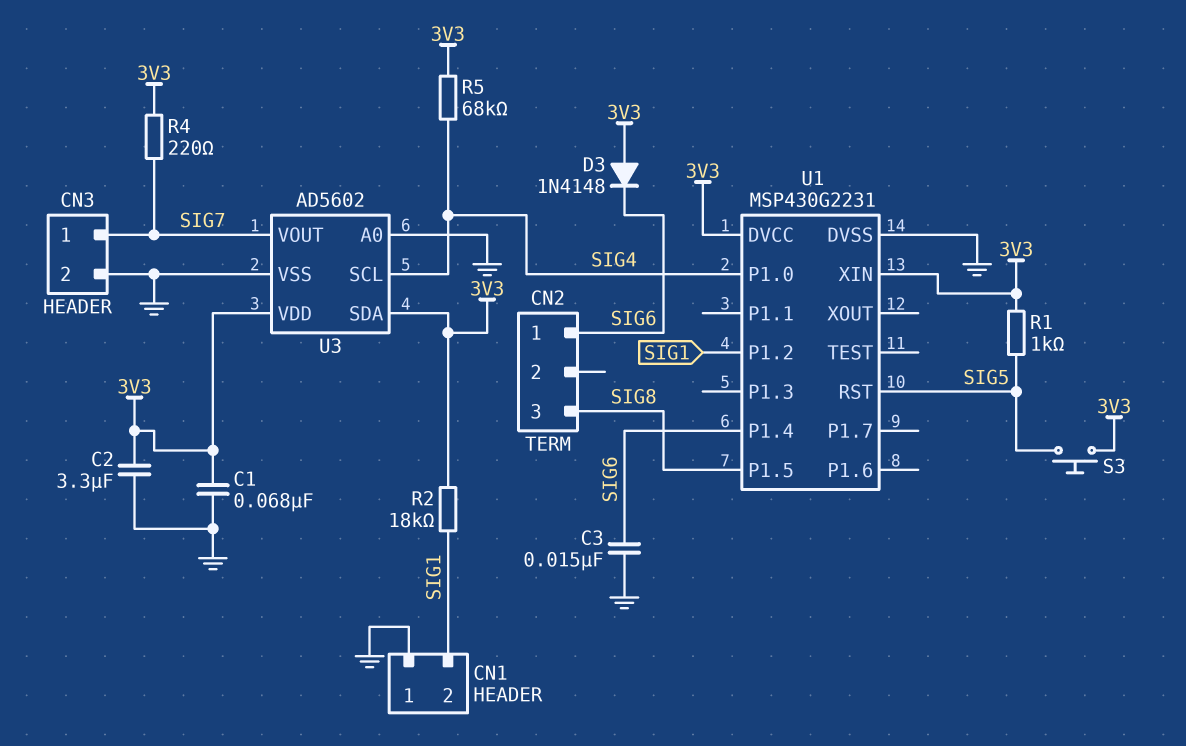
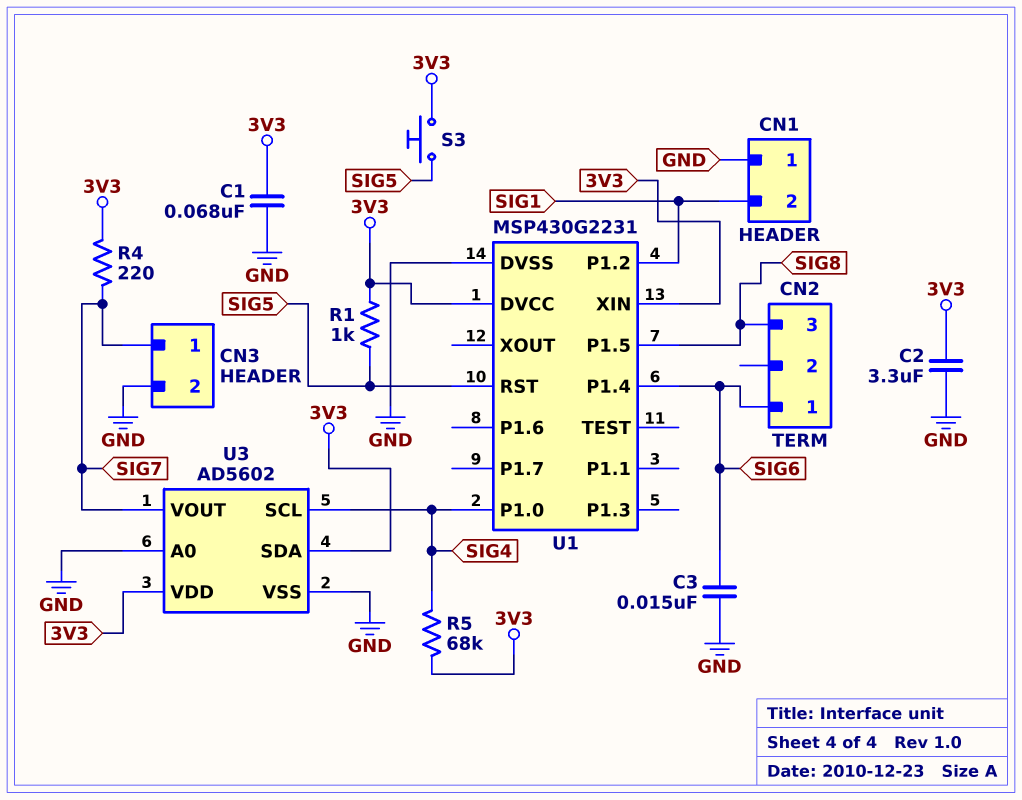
D3: diode 1N4148 (A 3V3, K SIG6) -> none
R2: 18k (3V3, SIG1) -> none

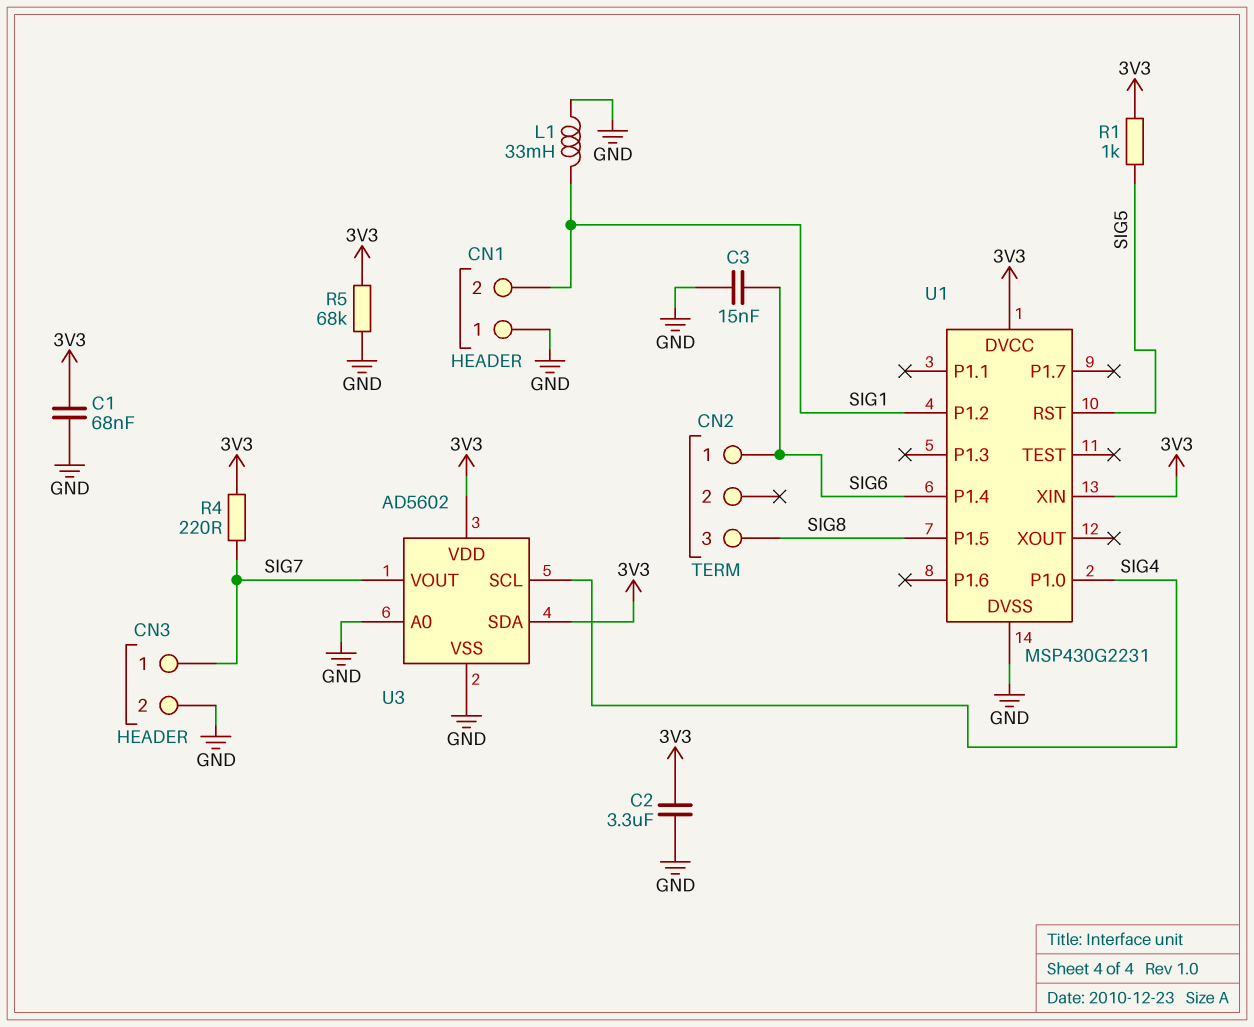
L1: none -> 33mH (GND, SIG1)
R5: 68k (3V3, SIG4) -> 68k (3V3, GND)
S3: button (3V3, SIG5) -> none

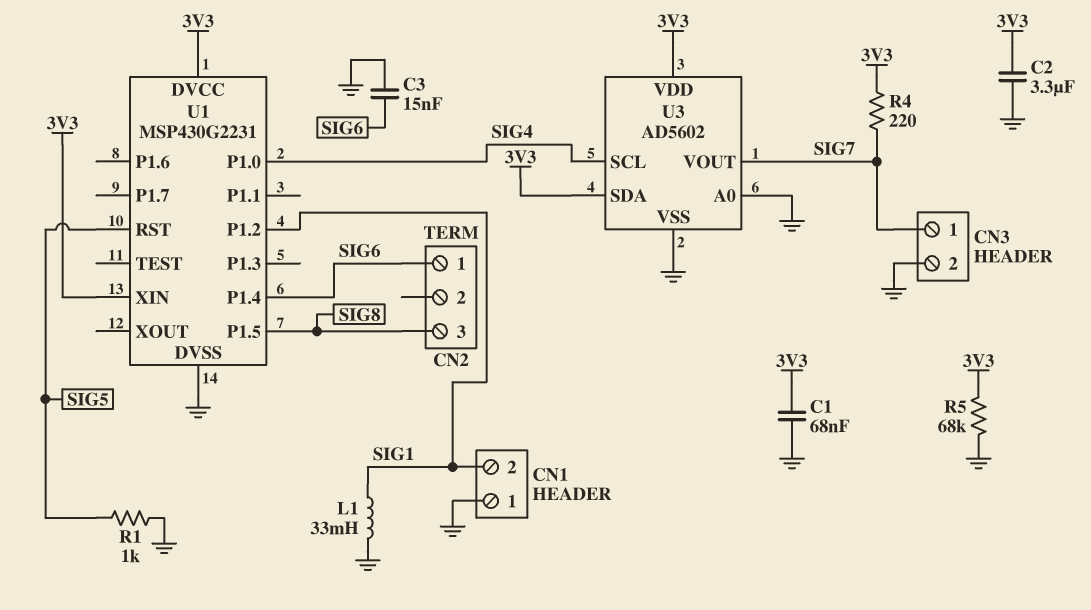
R1: 1k (3V3, SIG5) -> 1k (GND, SIG5)

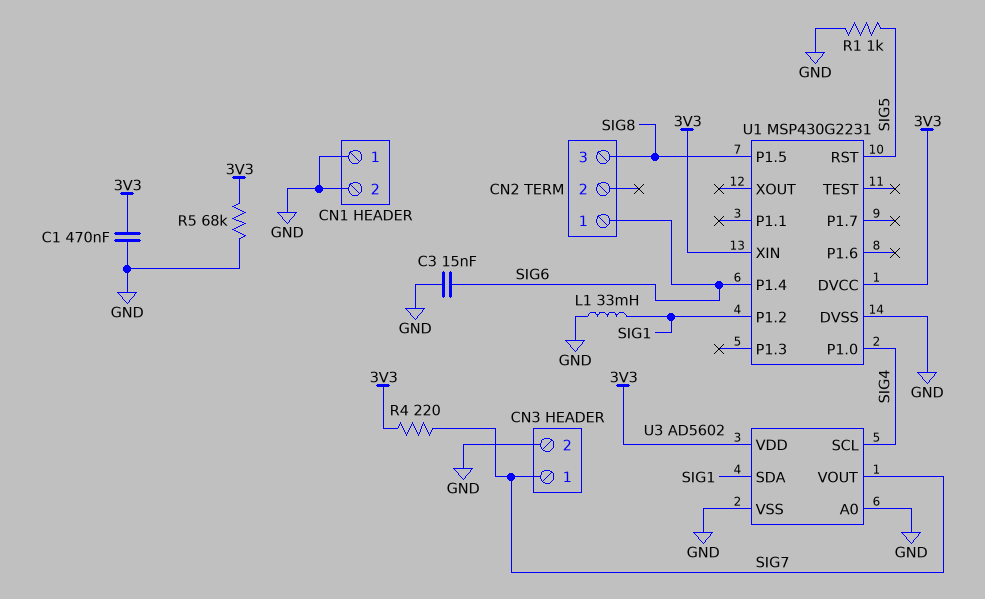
C1: 68nF (3V3, GND) -> 470nF (3V3, GND)
C2: 3.3uF (3V3, GND) -> none
CN1 pin 2: SIG1 -> GND
U3 pin SDA: 3V3 -> SIG1

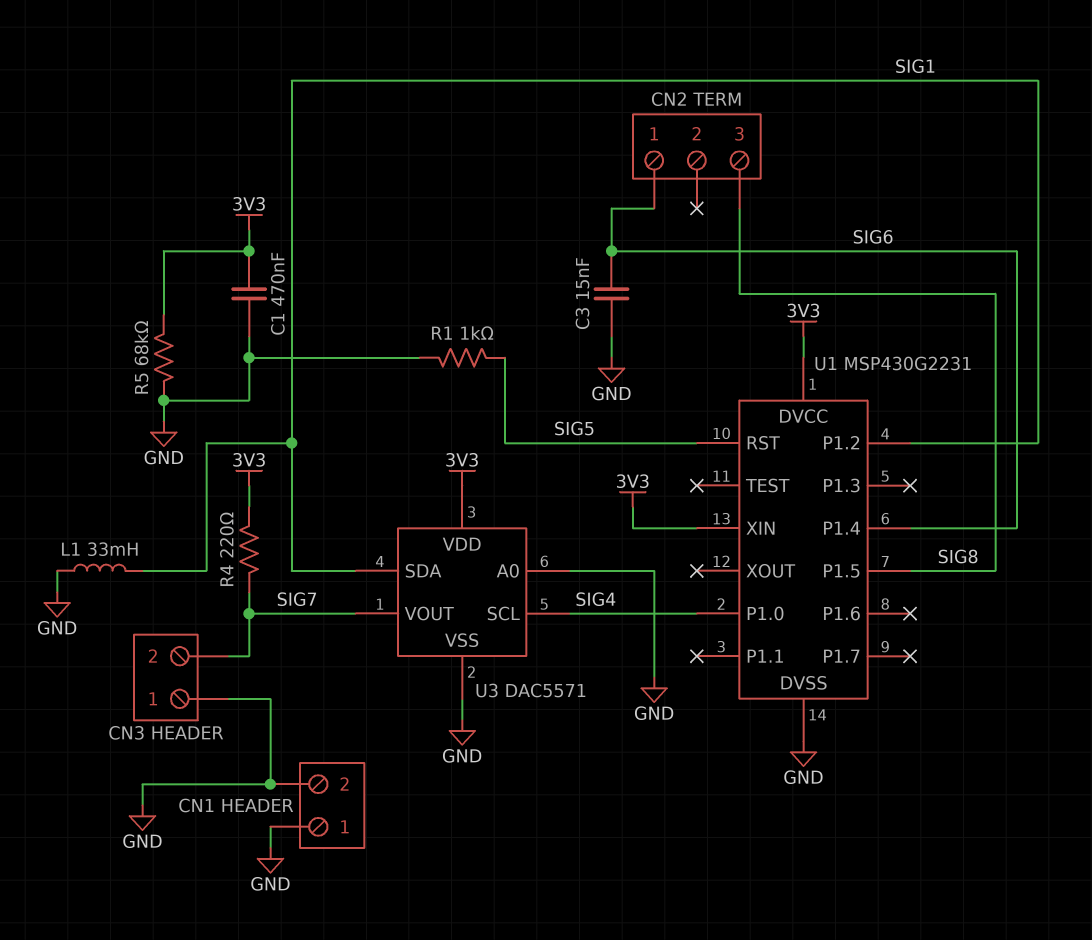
CN3 pin 1: SIG7 -> GND
CN3 pin 2: GND -> SIG7
U3: AD5602 -> DAC5571

